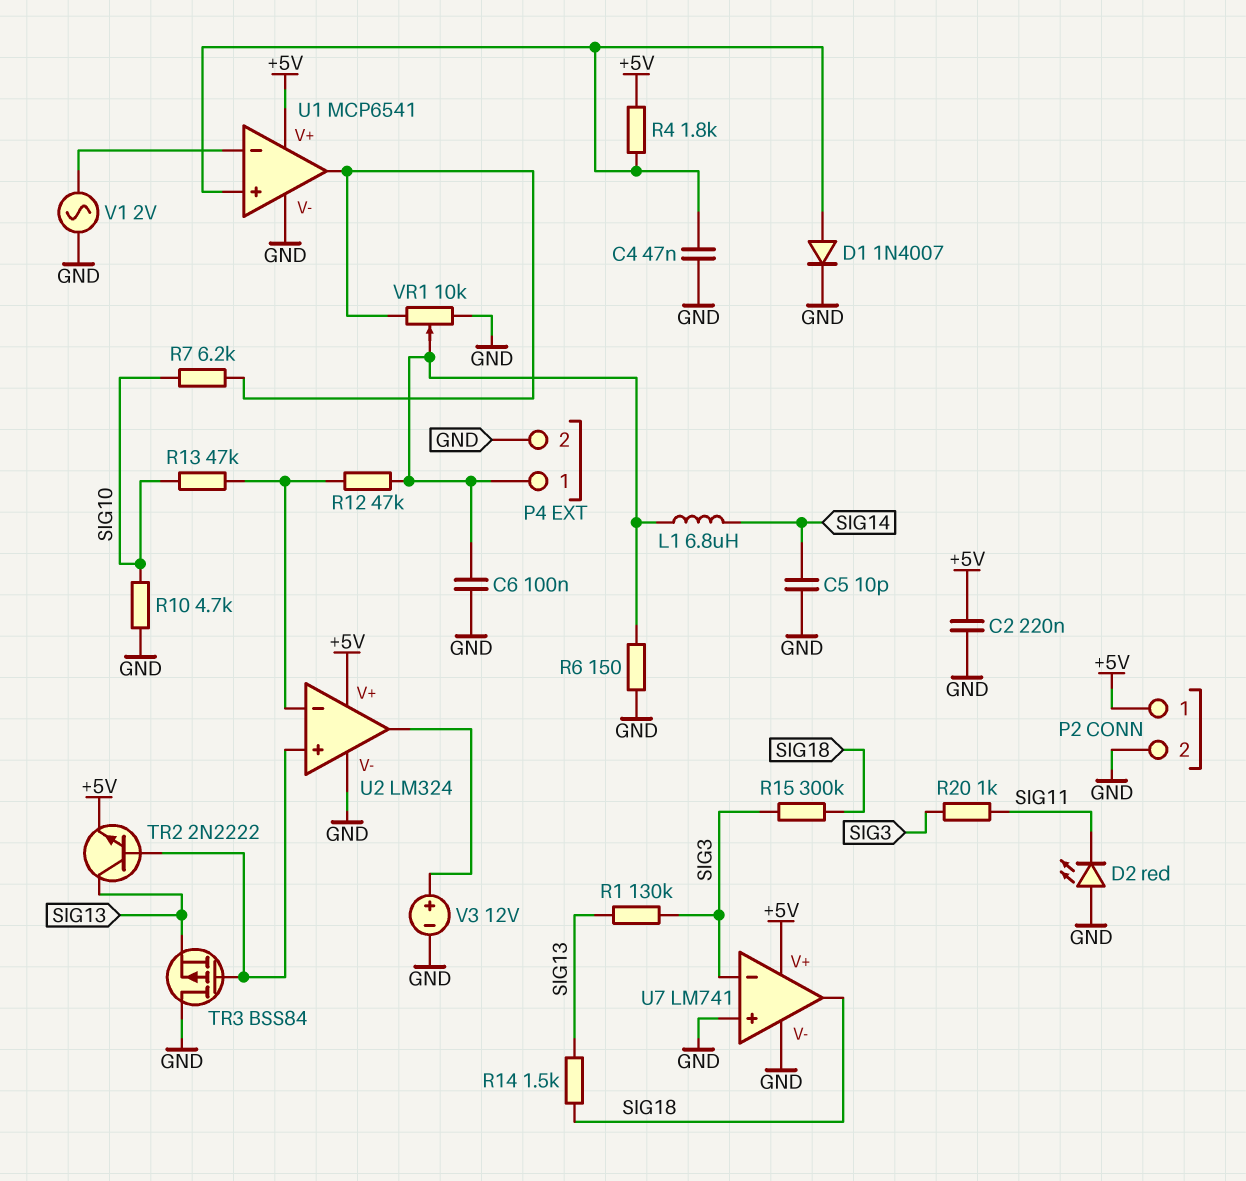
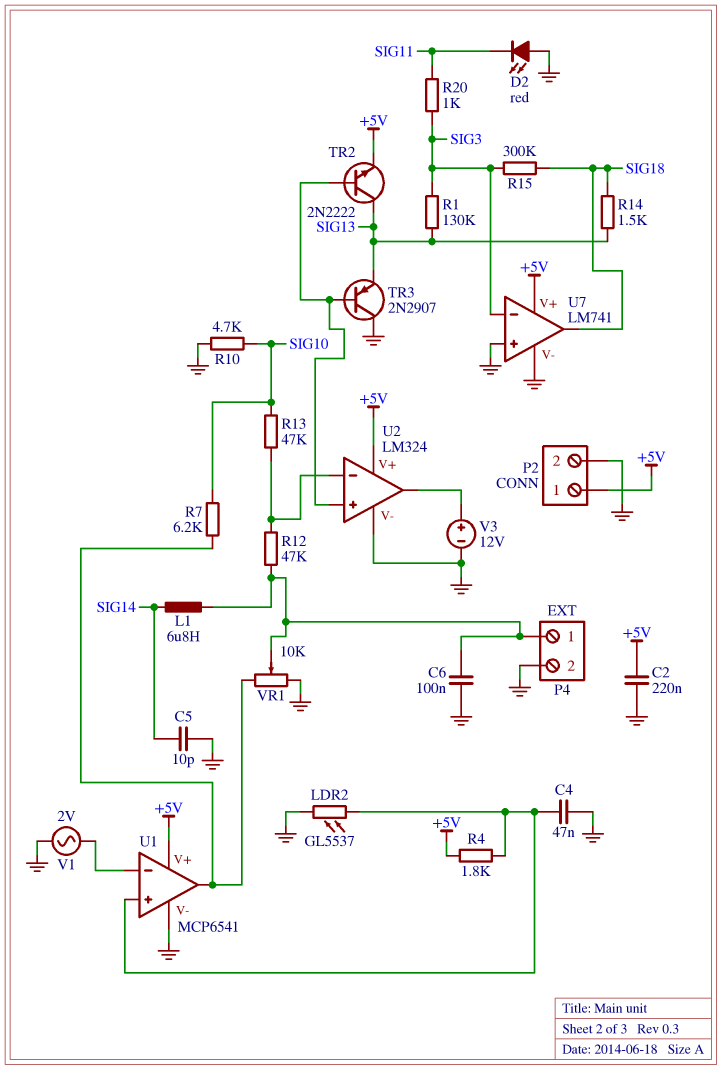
D1: diode 1N4007 (A U1/in+, K GND) -> none
LDR2: none -> GL5537 (GND, U1/in+)
R6: 150 (GND, P4/1) -> none
TR3: PMOS BSS84 (G U2/in+, D GND, S SIG13) -> PNP 2N2907 (B U2/in+, C GND, E SIG13)

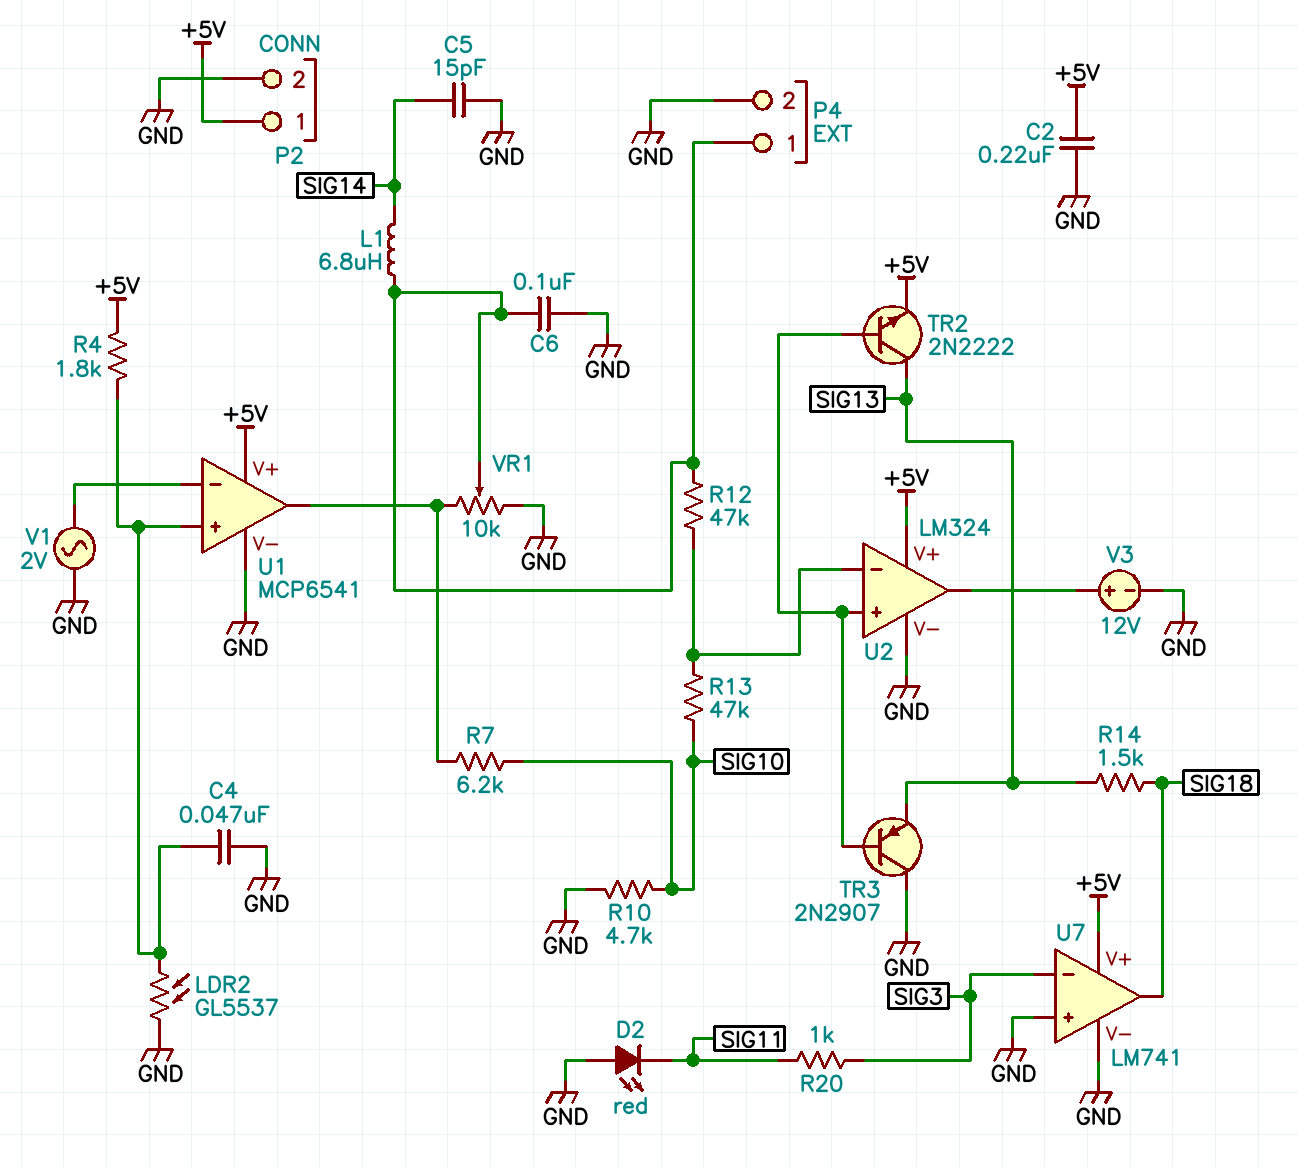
C5: 10pF (GND, SIG14) -> 15pF (GND, SIG14)
R1: 130k (SIG3, SIG13) -> none
R15: 300k (SIG3, SIG18) -> none

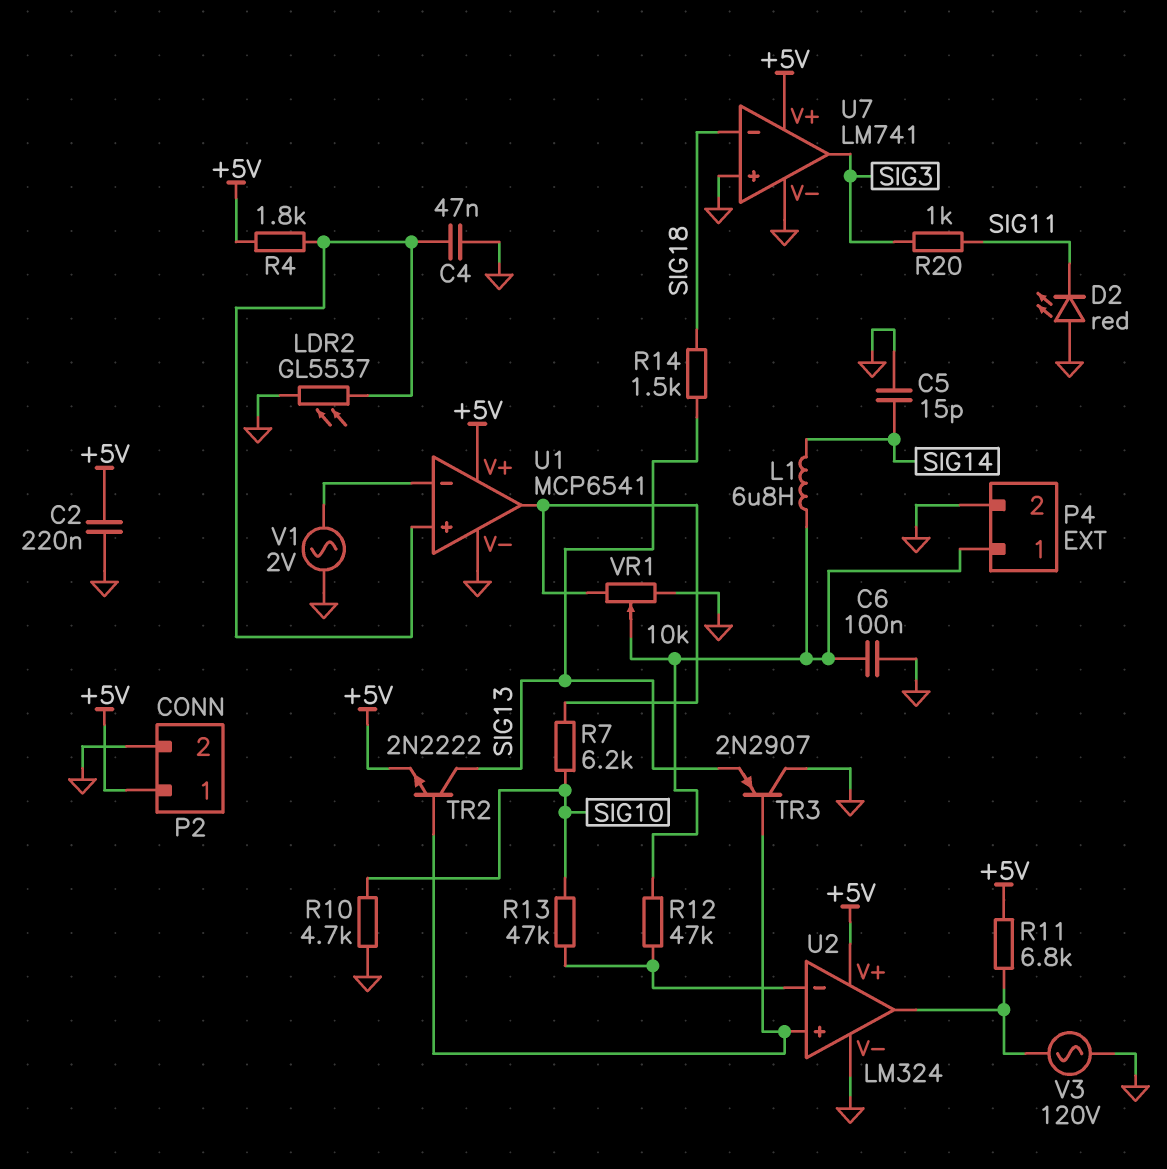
R11: none -> 6.8k (+5V, U2/out)
U7 pin in-: SIG3 -> SIG18
U7 pin out: SIG18 -> SIG3
V3: 12V (plus U2/out, minus GND) -> AC 120V (GND, U2/out)

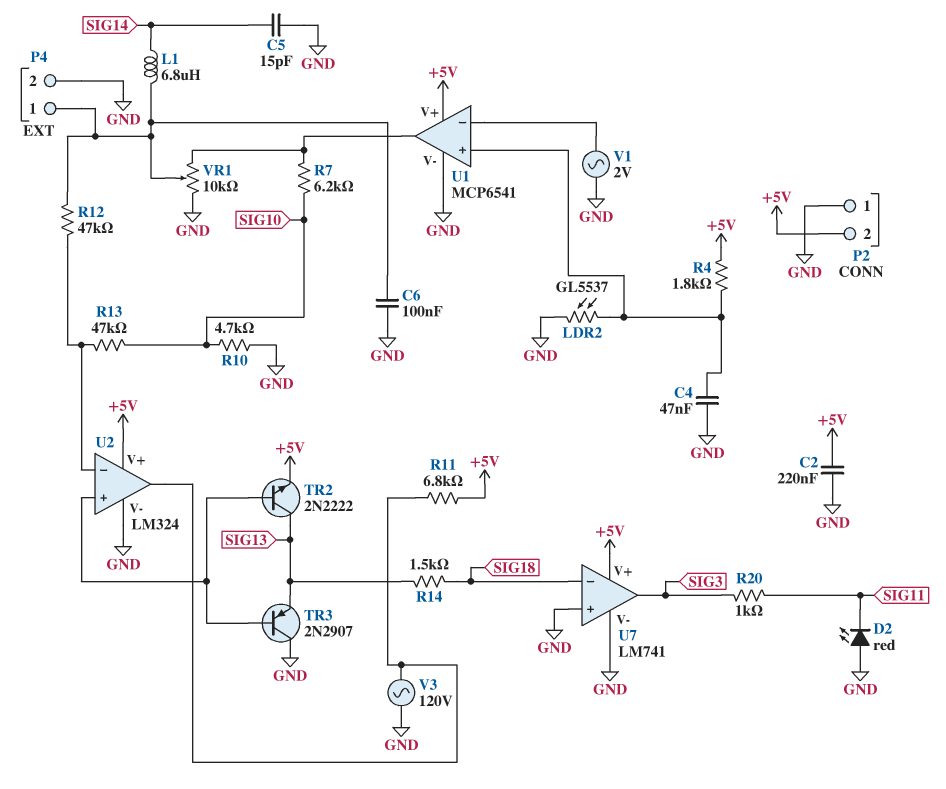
P2 pin 1: +5V -> GND
P2 pin 2: GND -> +5V

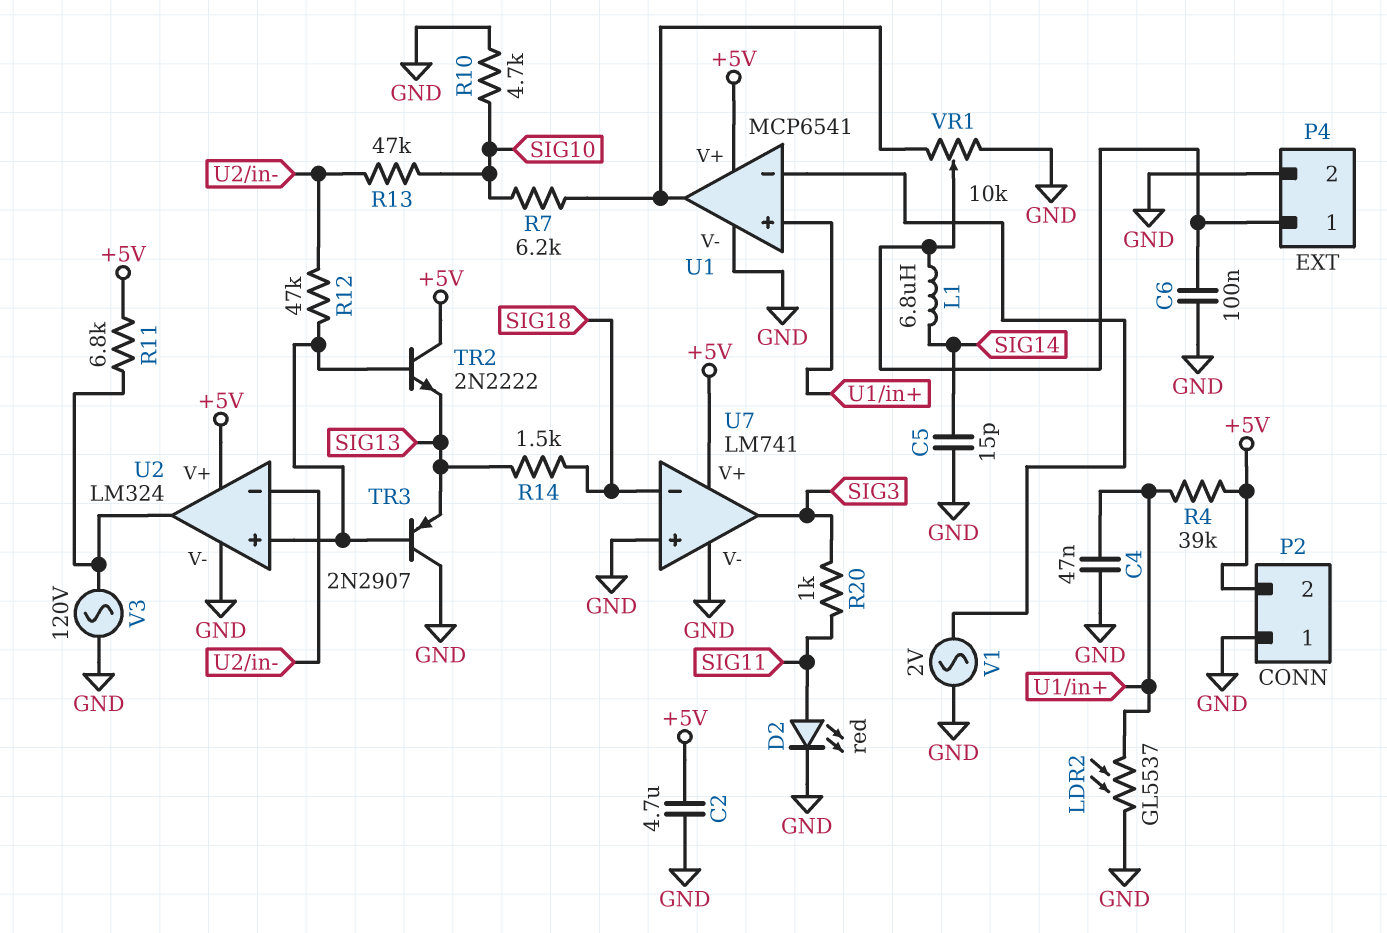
C2: 220nF (+5V, GND) -> 4.7uF (+5V, GND)
D2: LED red (A GND, K SIG11) -> LED red (A SIG11, K GND)
R4: 1.8k (+5V, U1/in+) -> 39k (+5V, U1/in+)
R12: 47k (P4/1, U2/in-) -> 47k (U2/in+, U2/in-)
TR2: NPN 2N2222 (B U2/in+, C SIG13, E +5V) -> NPN 2N2222 (B U2/in+, C +5V, E SIG13)

